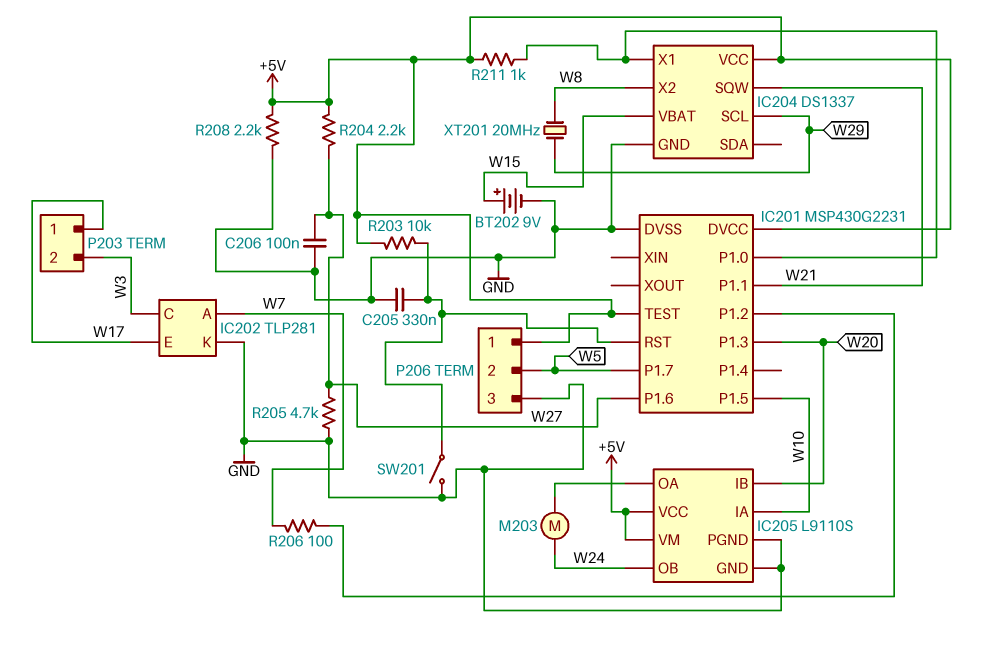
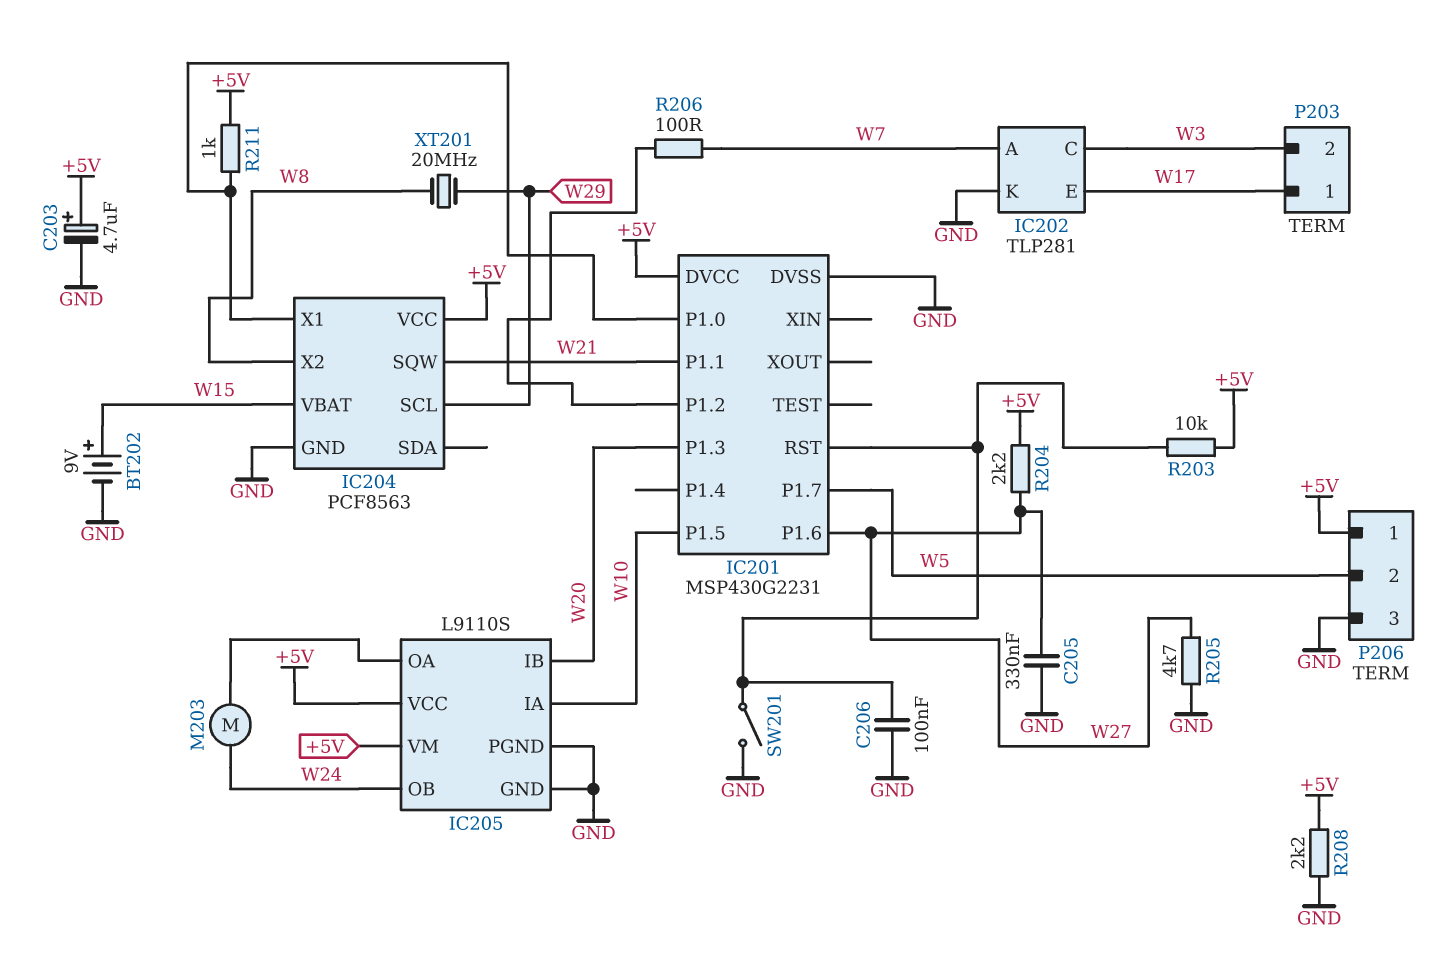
C203: none -> 4.7uF (plus +5V, minus GND)
C205: 330nF (GND, IC201/RST) -> 330nF (GND, W27)
C206: 100nF (GND, W27) -> 100nF (GND, IC201/RST)
IC201 pin TEST: +5V -> none
IC204: DS1337 -> PCF8563

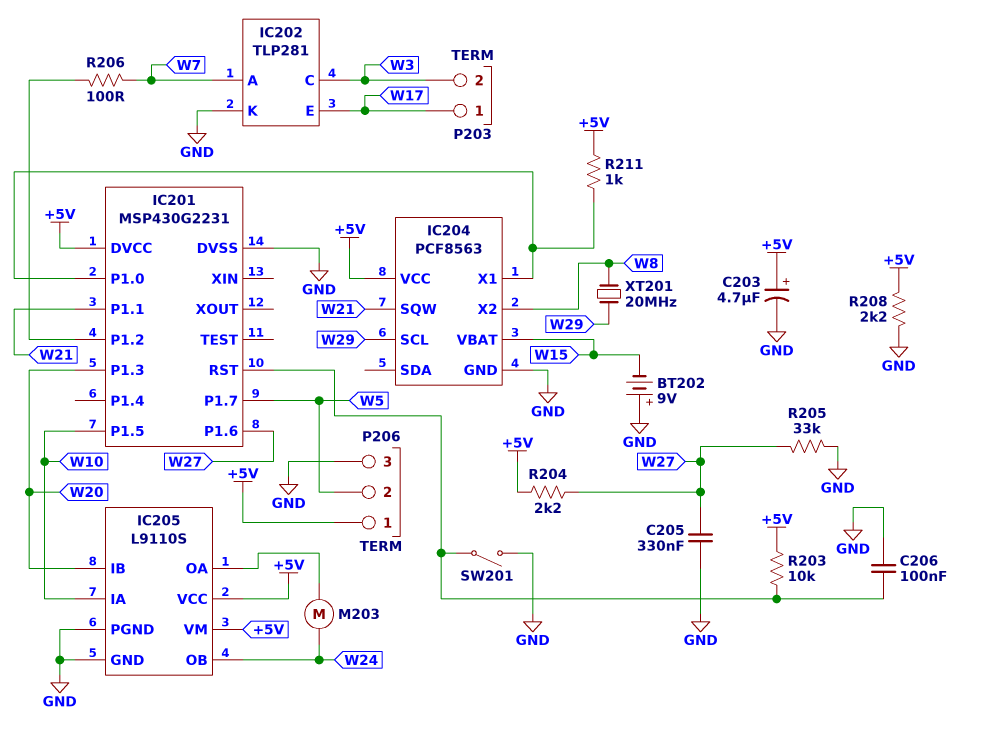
BT202: 9V (plus W15, minus GND) -> 9V (plus GND, minus W15)
R205: 4.7k (GND, W27) -> 33k (GND, W27)

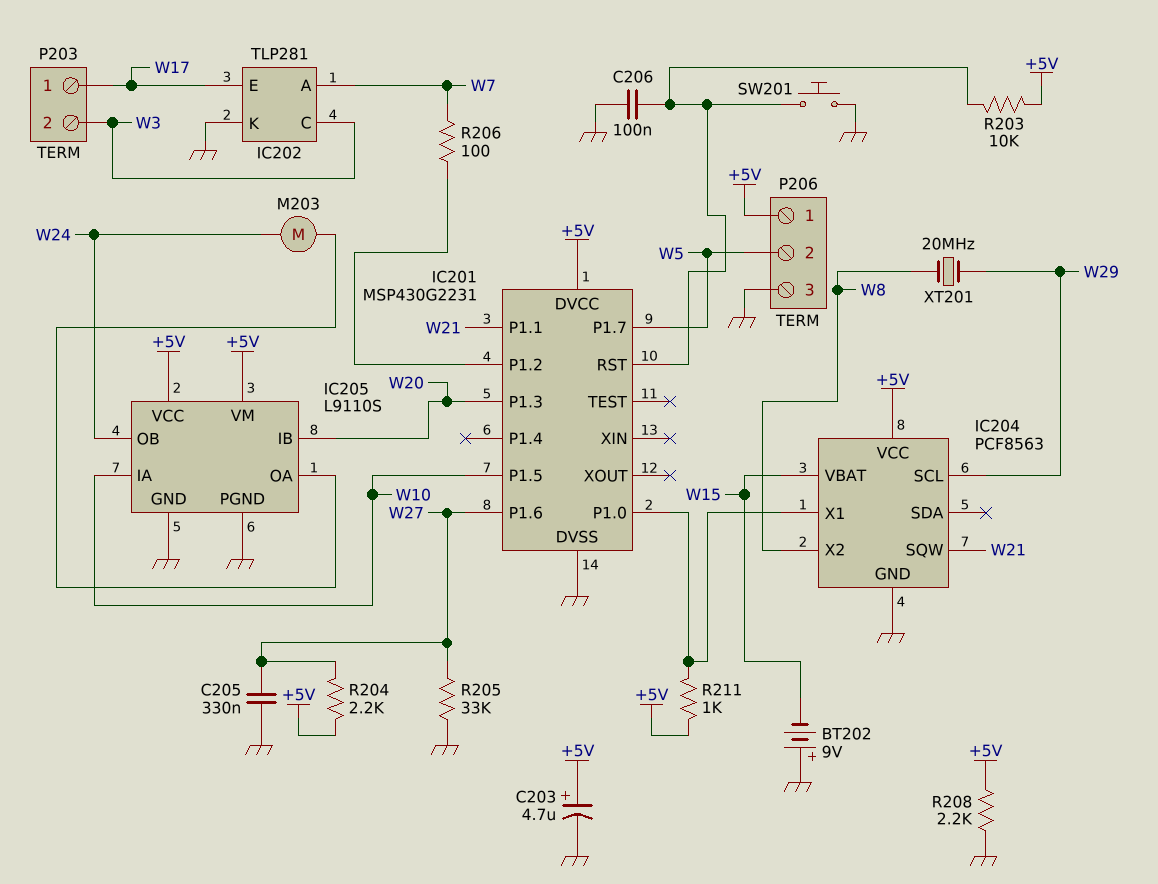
SW201: switch (GND, IC201/RST) -> button (GND, IC201/RST)

